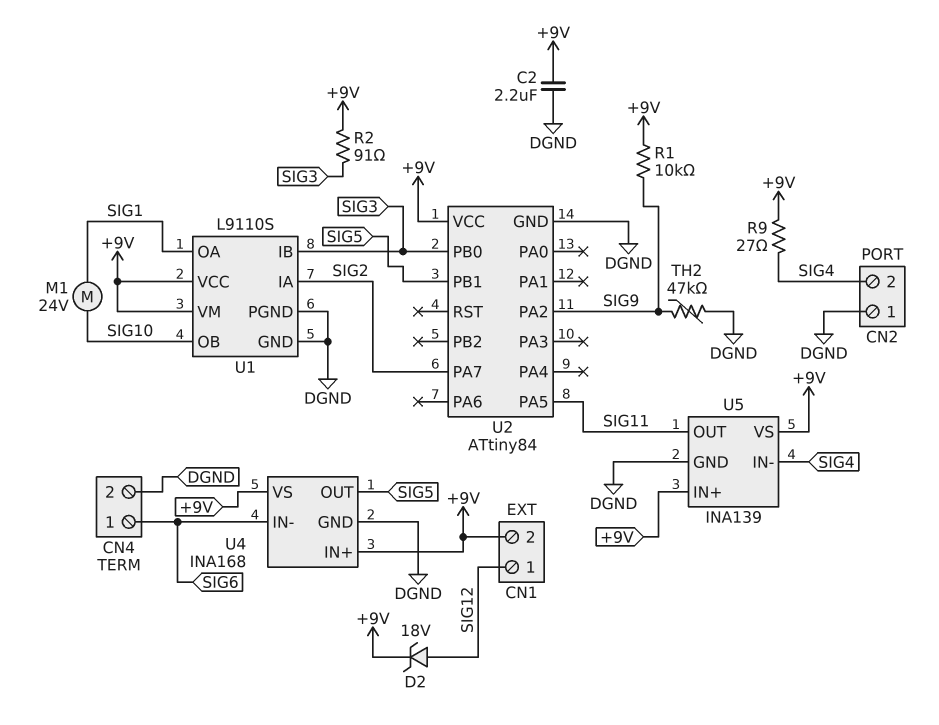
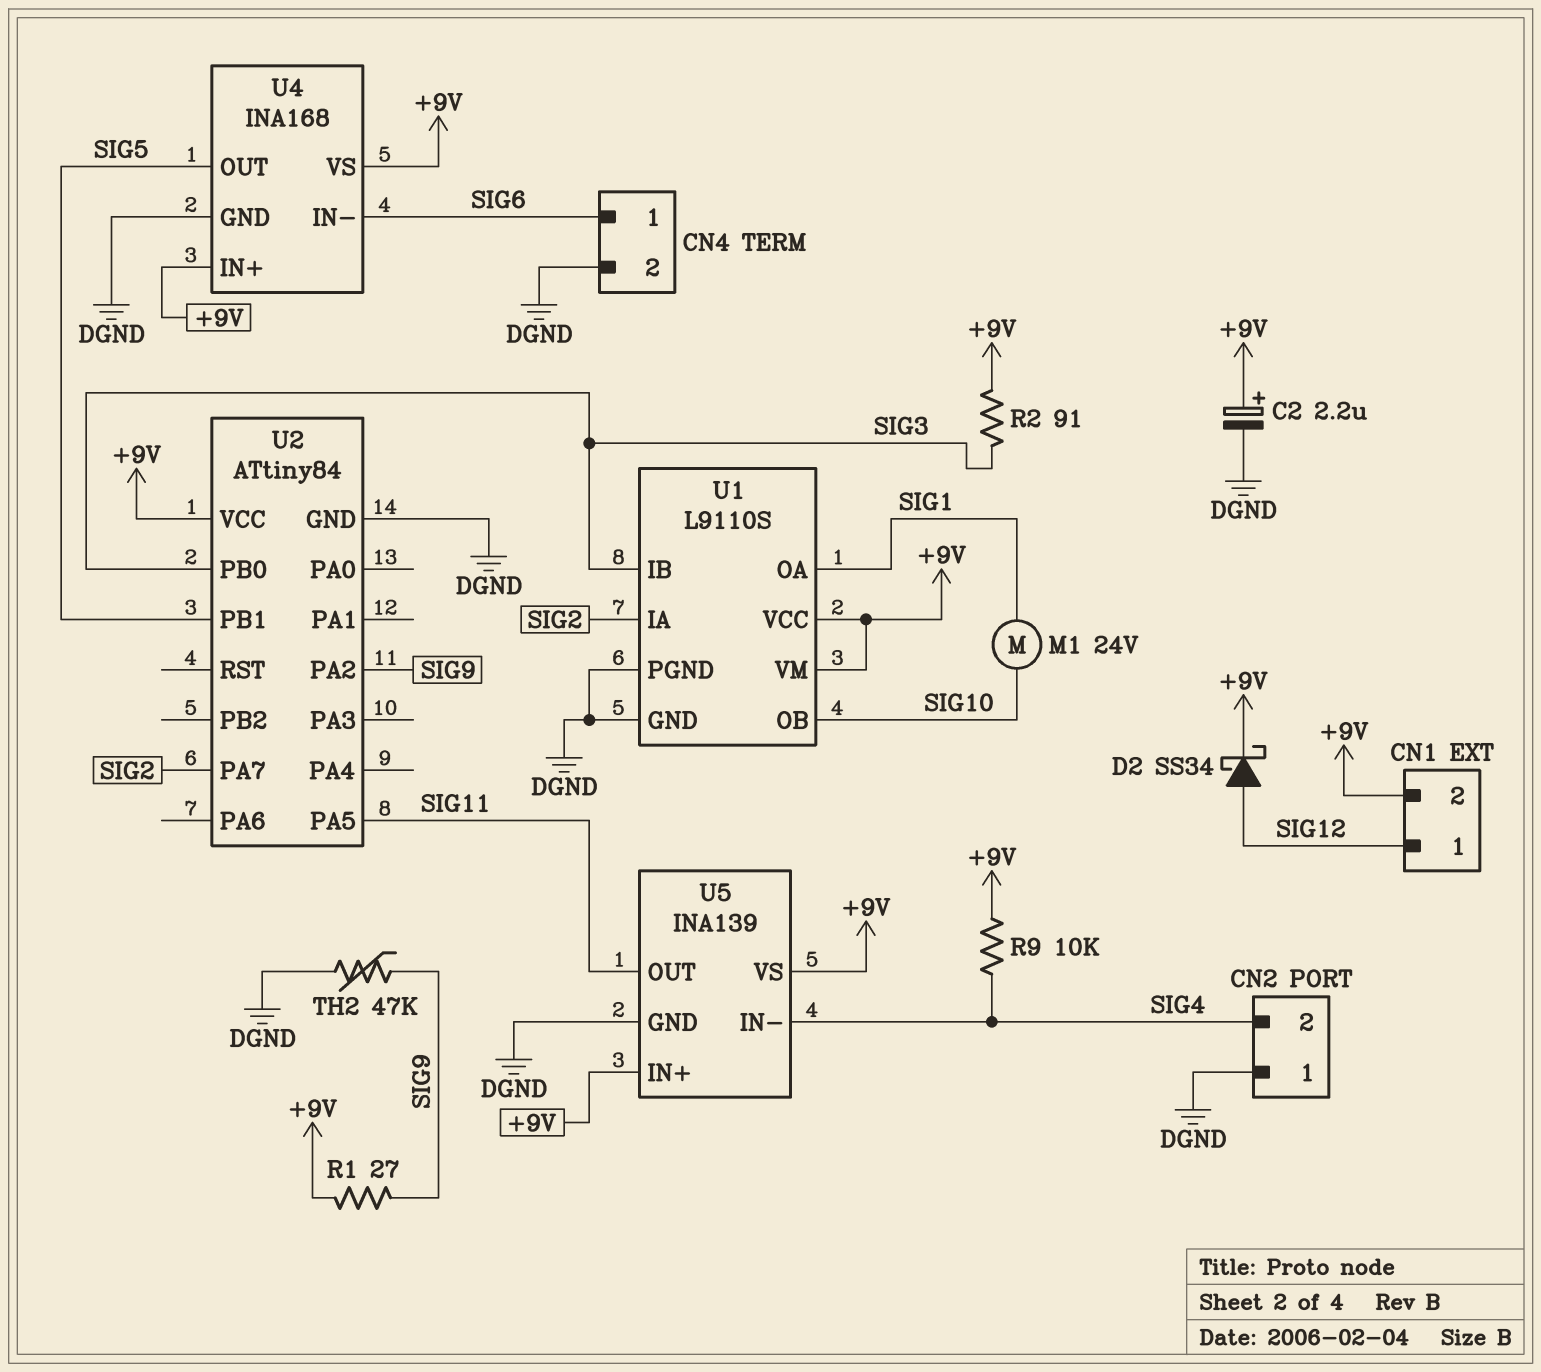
C2: 2.2uF (+9V, DGND) -> 2.2uF (plus +9V, minus DGND)
D2: zener 18V (A SIG12, K +9V) -> schottky SS34 (A SIG12, K +9V)
R1: 10k (+9V, SIG9) -> 27 (+9V, SIG9)
R9: 27 (+9V, SIG4) -> 10k (+9V, SIG4)

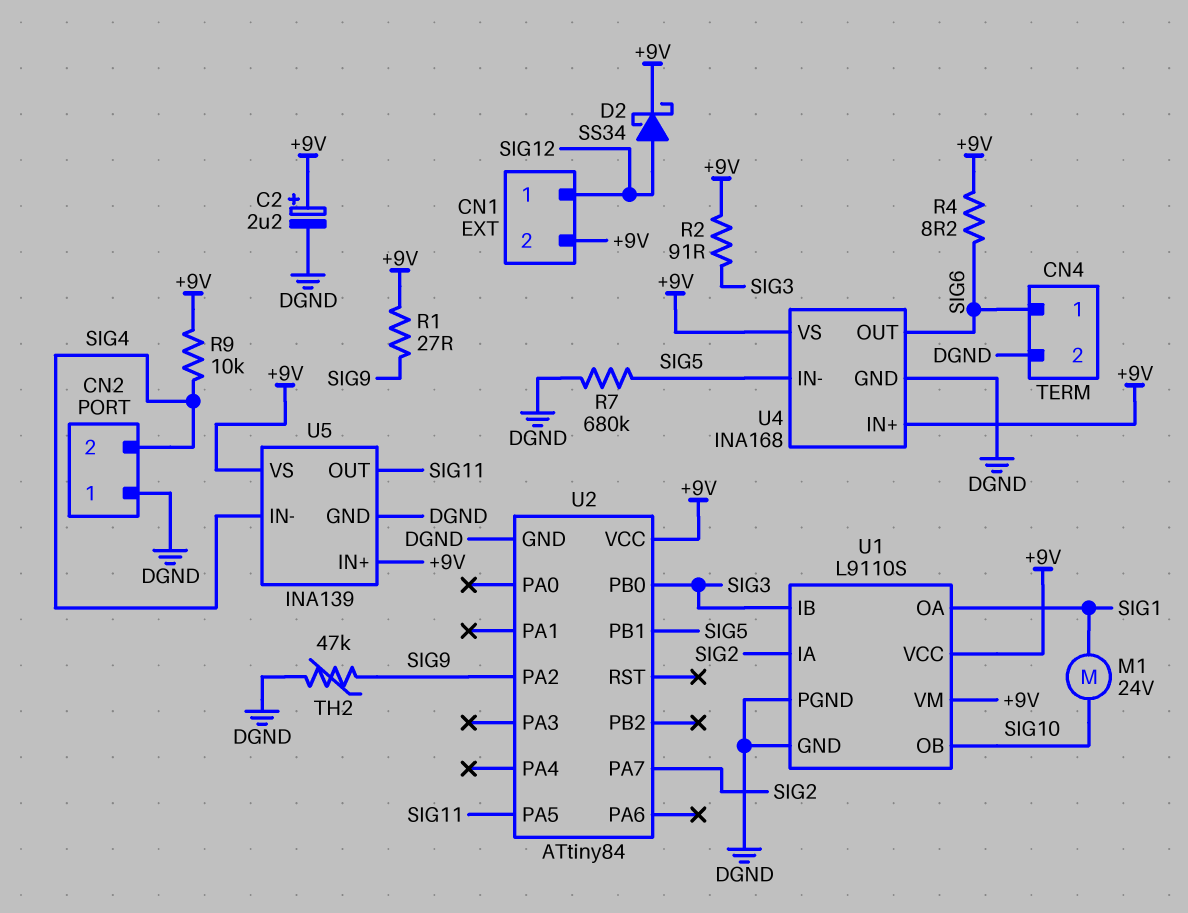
R4: none -> 8.2 (+9V, SIG6)
R7: none -> 680k (DGND, SIG5)
U4 pin IN-: SIG6 -> SIG5
U4 pin OUT: SIG5 -> SIG6

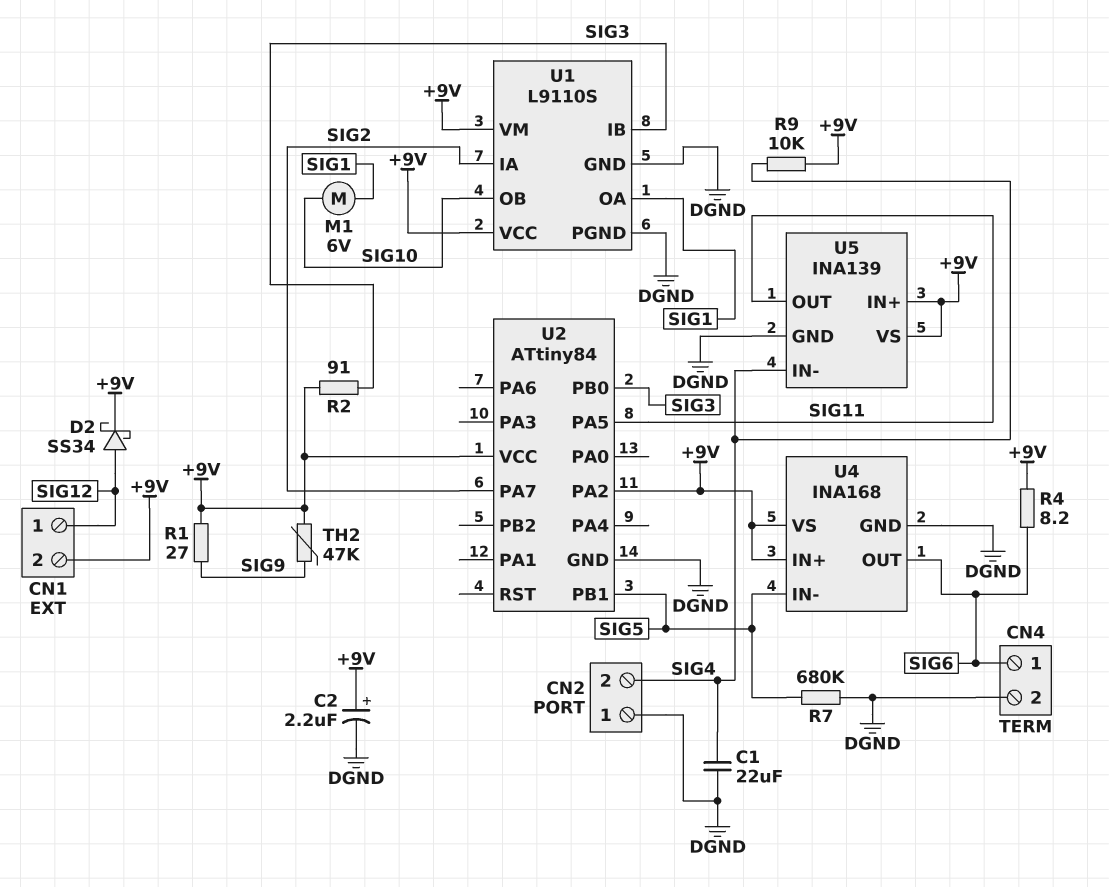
C1: none -> 22uF (DGND, SIG4)
M1: motor 24V (SIG1, SIG10) -> motor 6V (SIG1, SIG10)
TH2: 47k (DGND, SIG9) -> 47k (+9V, SIG9)
U2 pin PA2: SIG9 -> +9V

